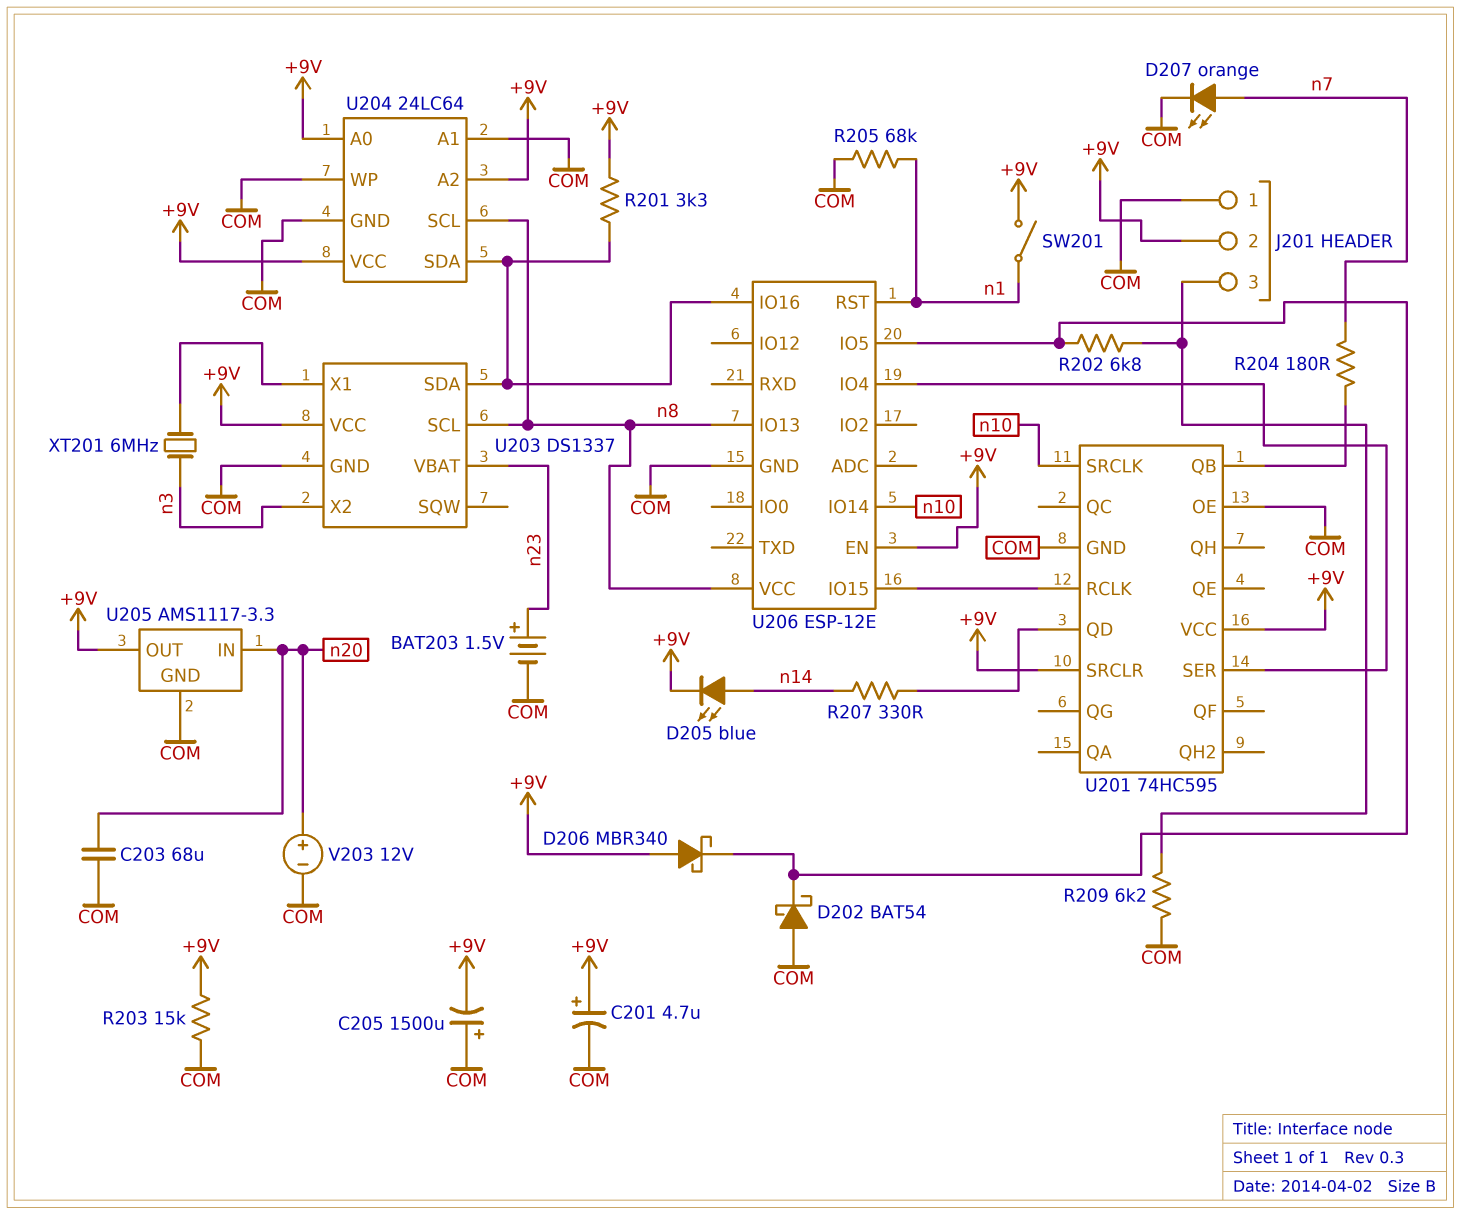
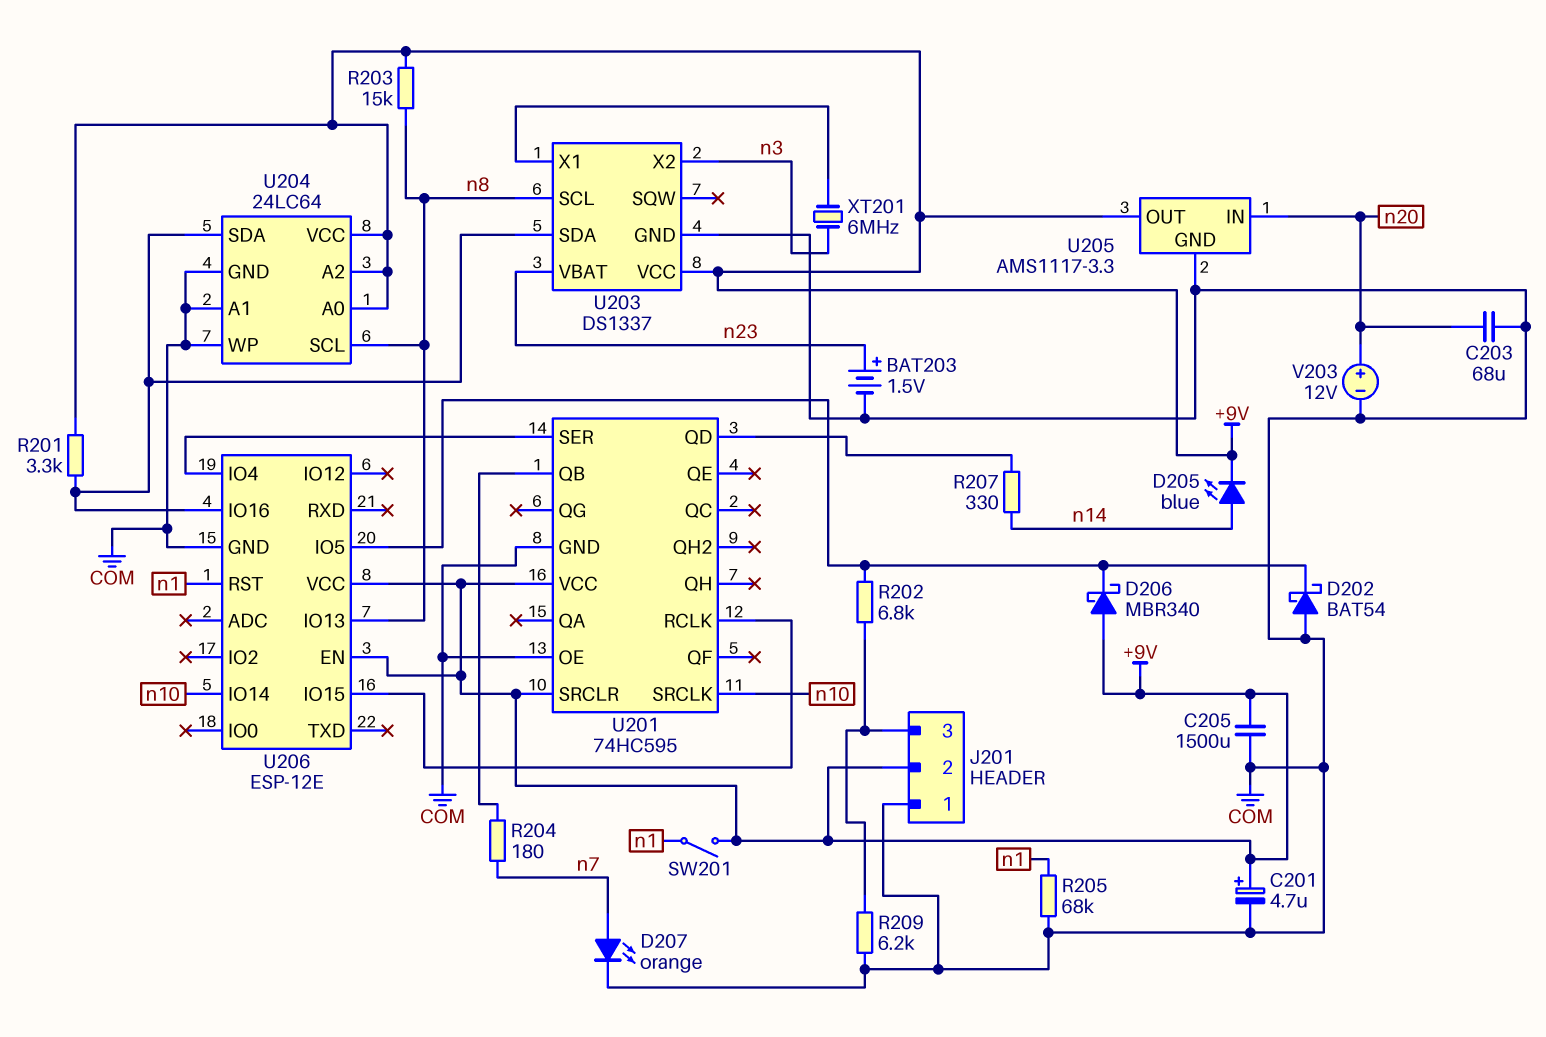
C205: 1500uF (plus COM, minus +9V) -> 1500uF (+9V, COM)
R203: 15k (+9V, COM) -> 15k (+9V, n8)
U206 pin VCC: n8 -> +9V

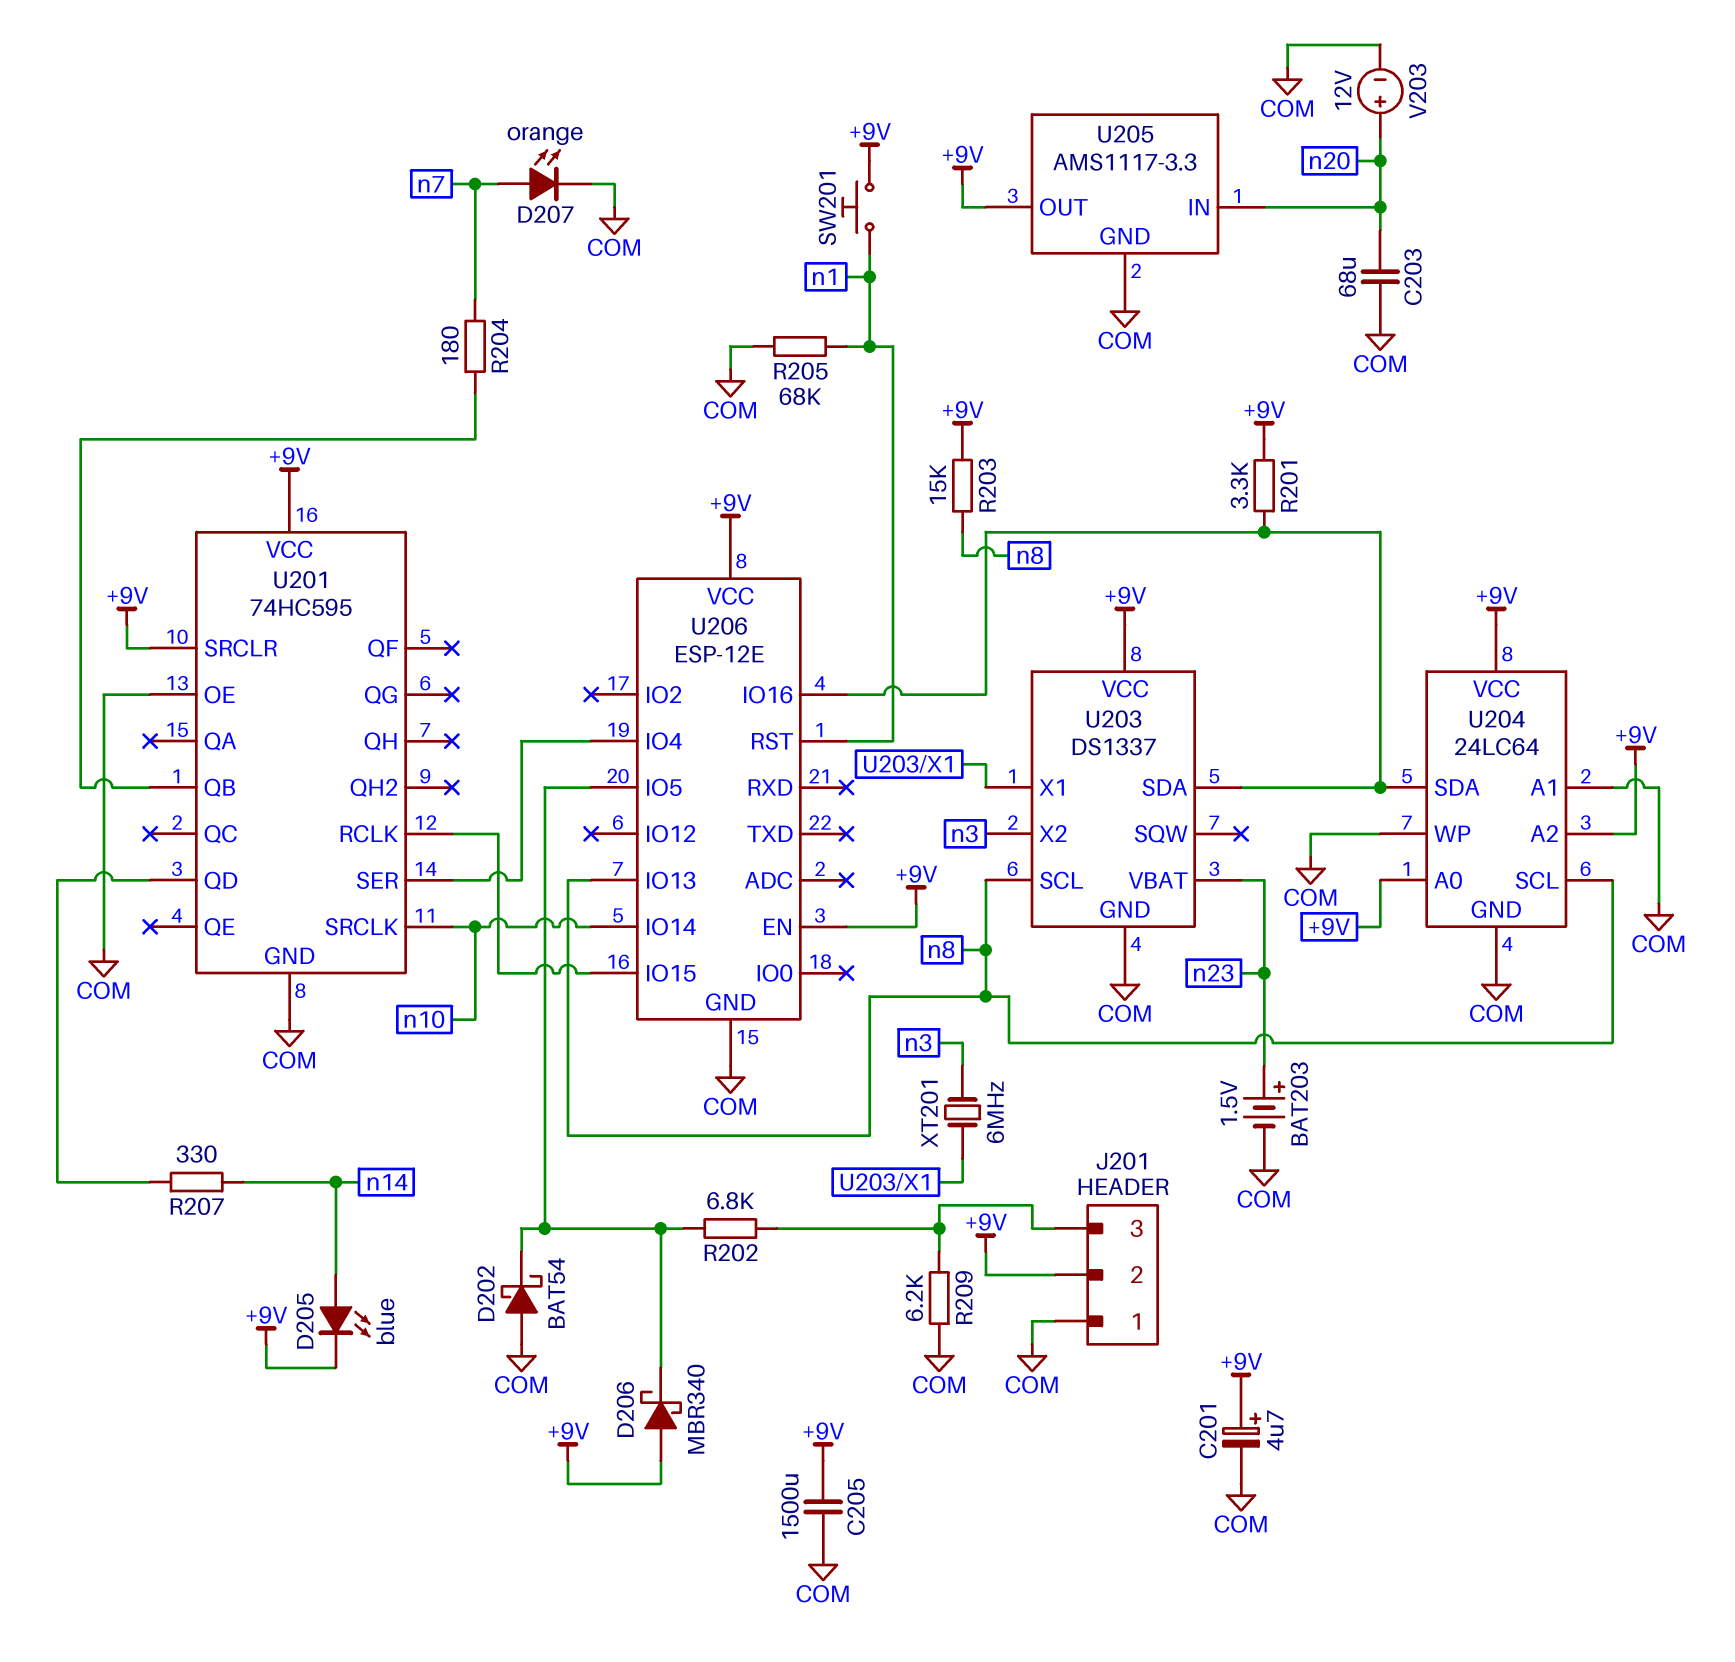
SW201: switch (+9V, n1) -> button (+9V, n1)

